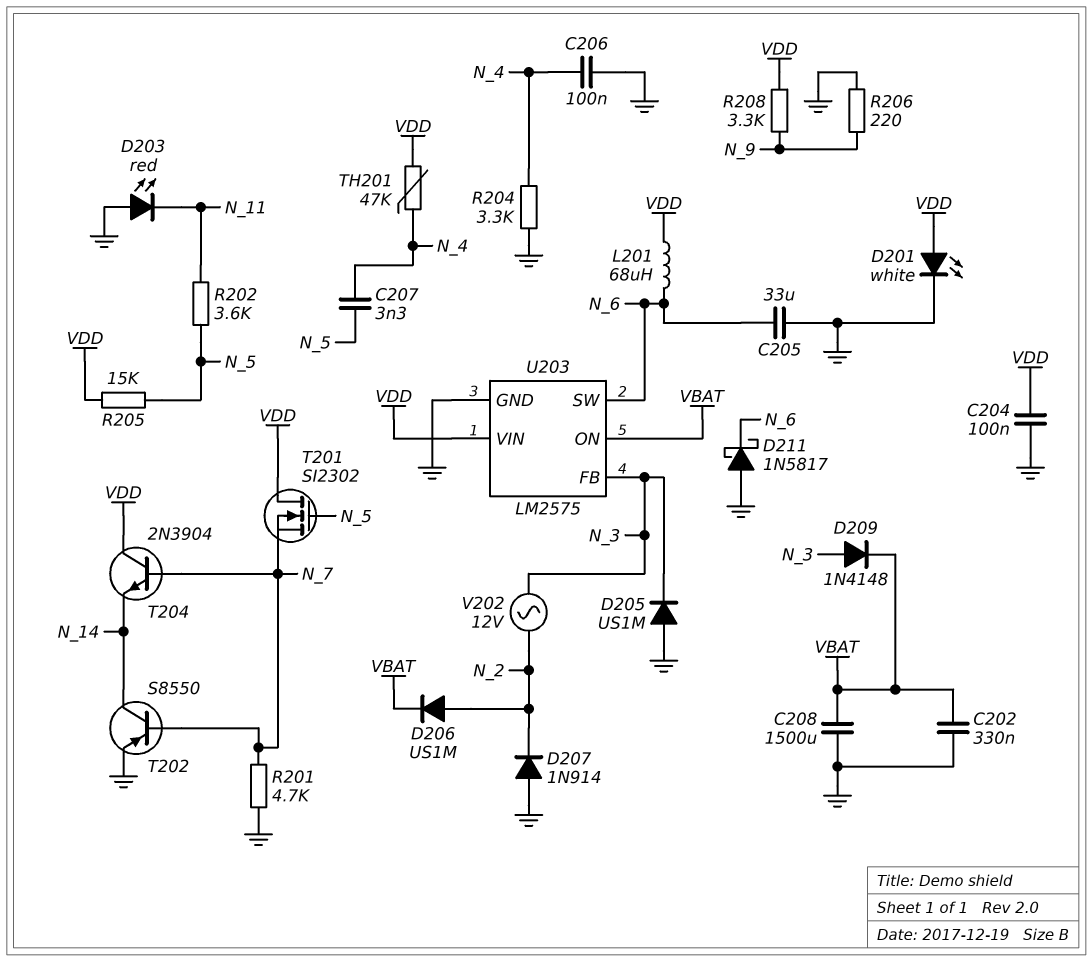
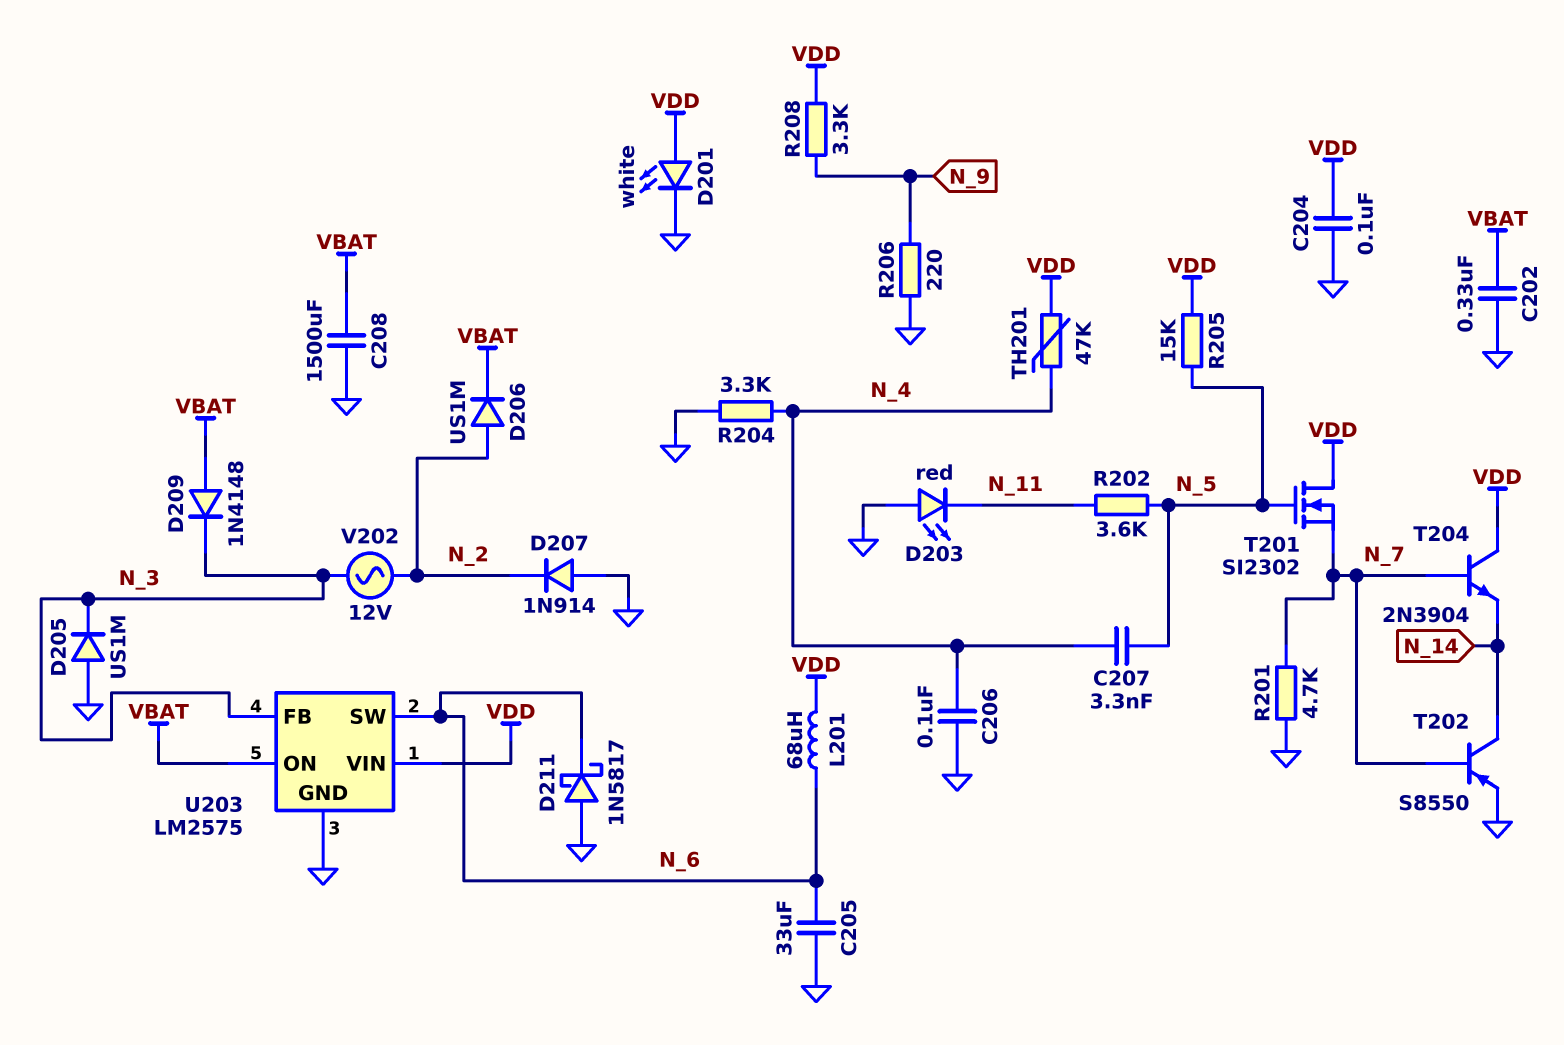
D209: diode 1N4148 (A N_3, K VBAT) -> diode 1N4148 (A VBAT, K N_3)

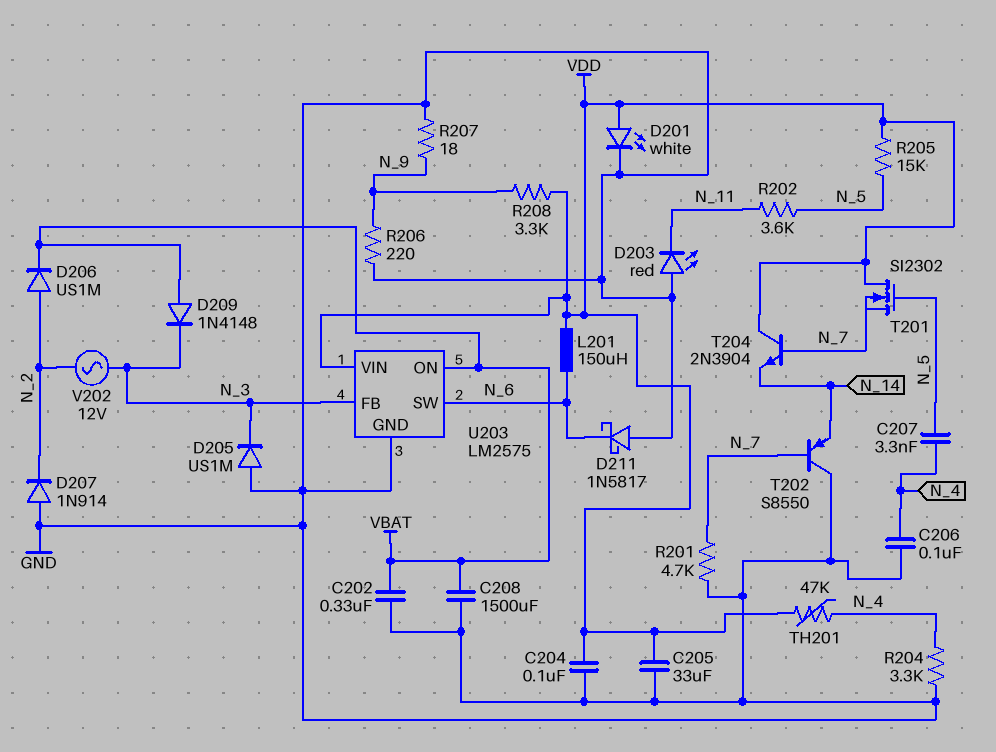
C205: 33uF (GND, N_6) -> 33uF (GND, VDD)
L201: 68uH (N_6, VDD) -> 150uH (N_6, VDD)
R207: none -> 18 (GND, N_9)
T202: PNP S8550 (B N_7, C N_14, E GND) -> PNP S8550 (B N_7, C GND, E N_14)

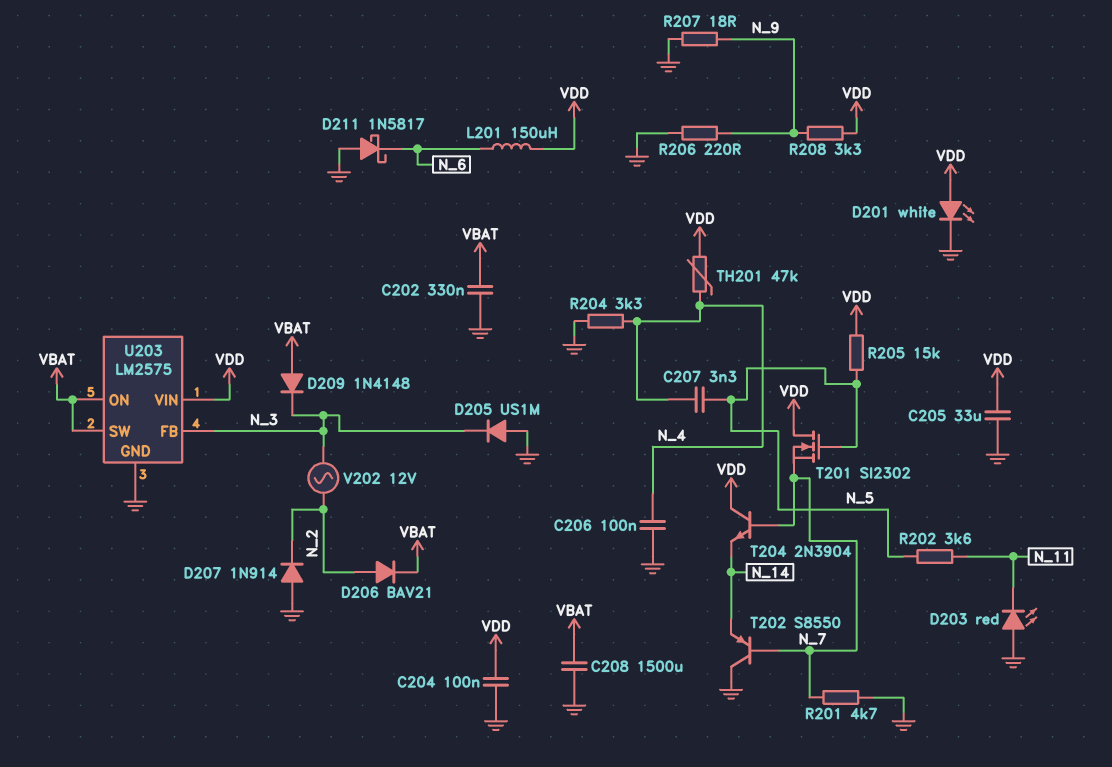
D206: diode US1M (A N_2, K VBAT) -> diode BAV21 (A N_2, K VBAT)
U203 pin SW: N_6 -> VBAT

